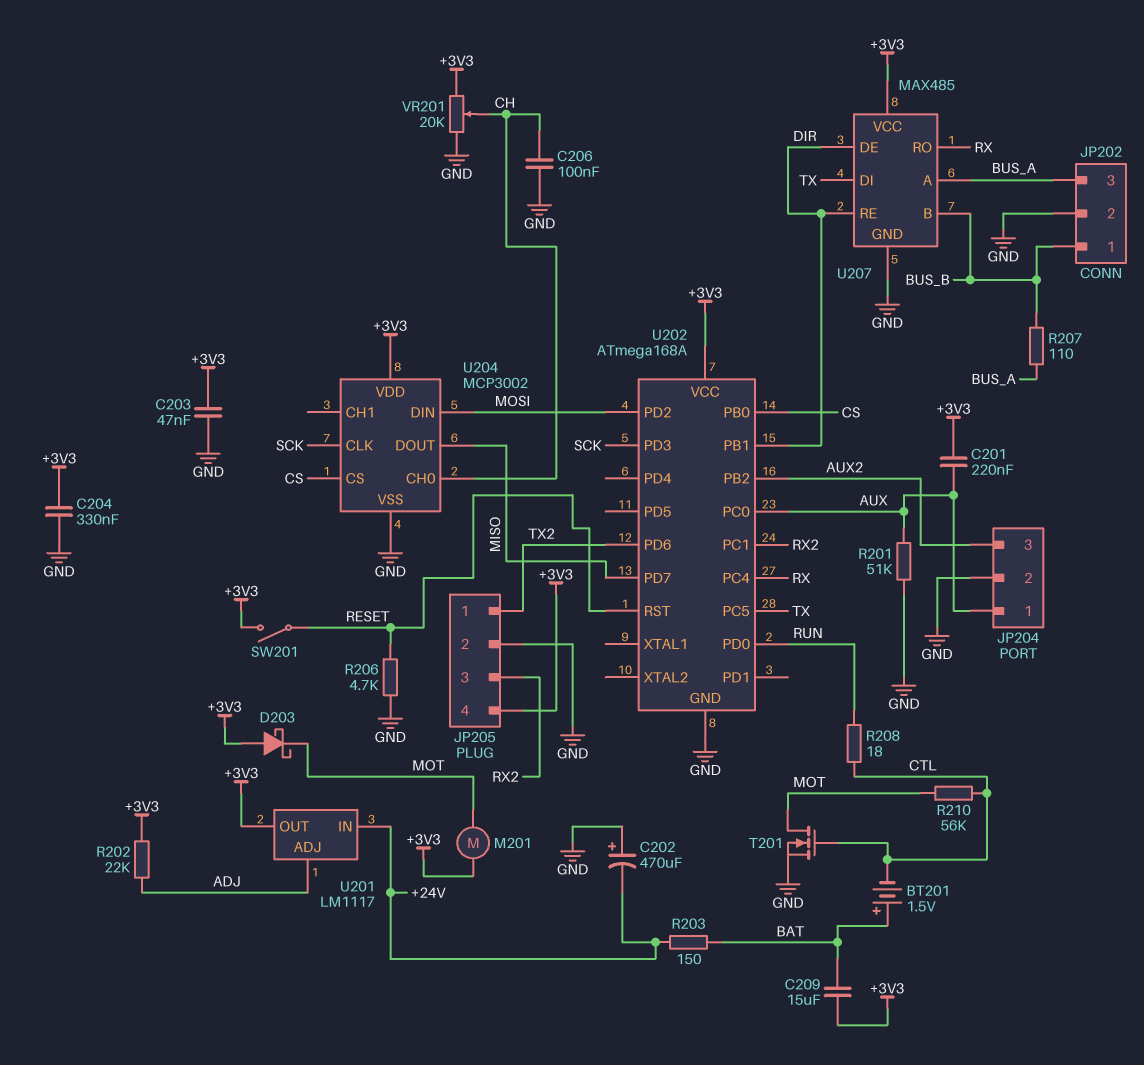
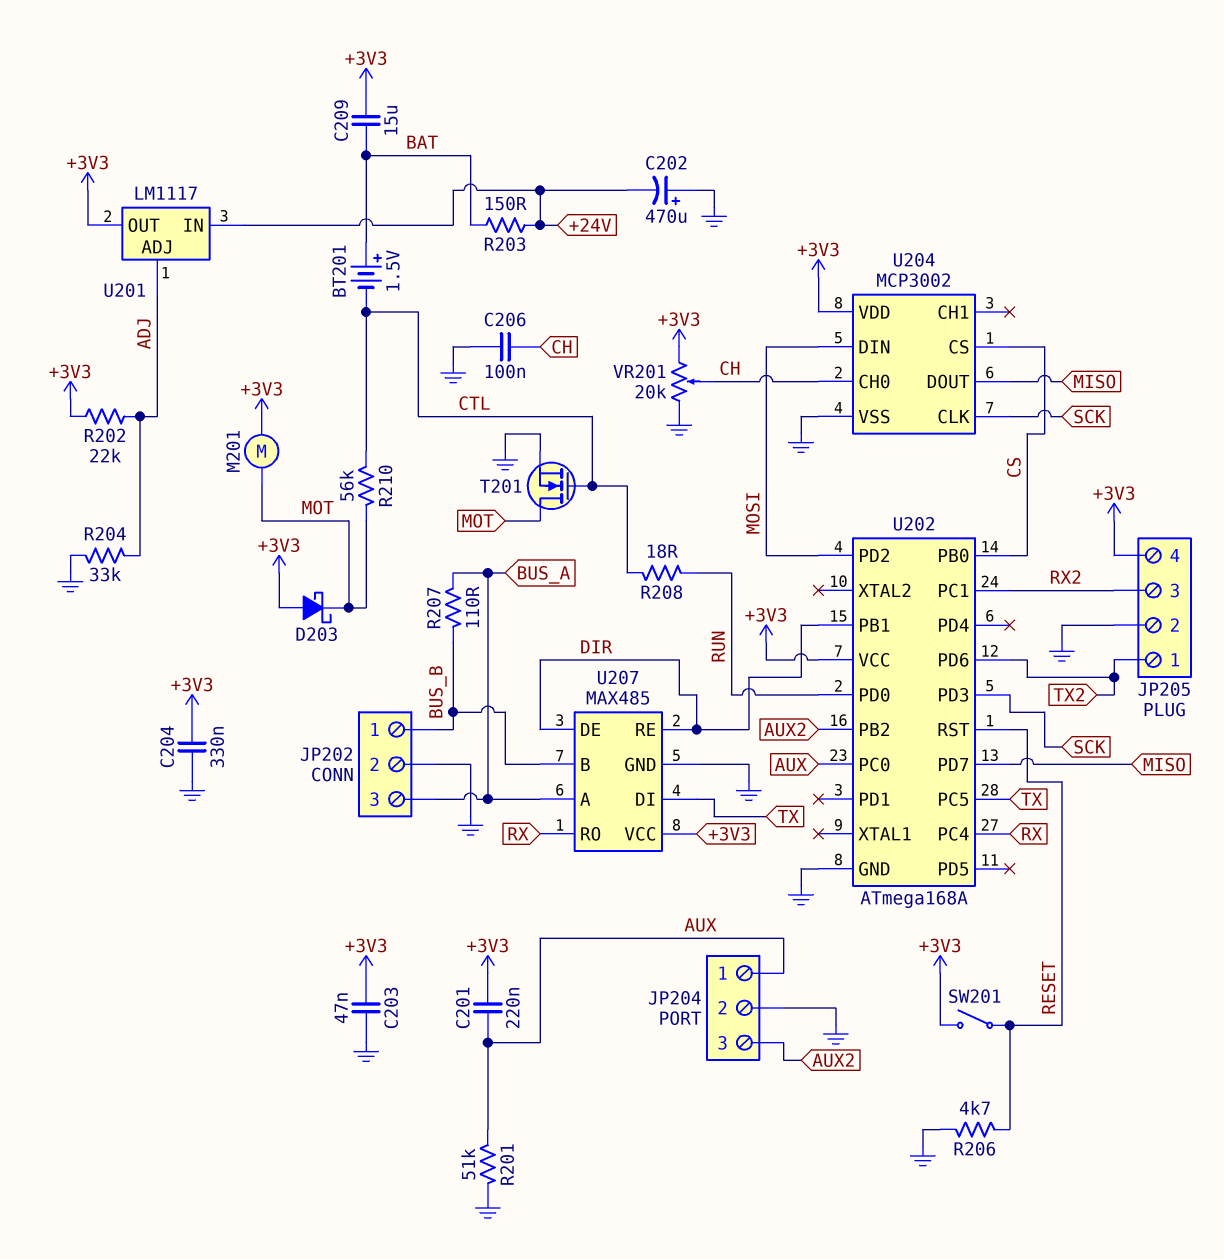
R204: none -> 33k (ADJ, GND)

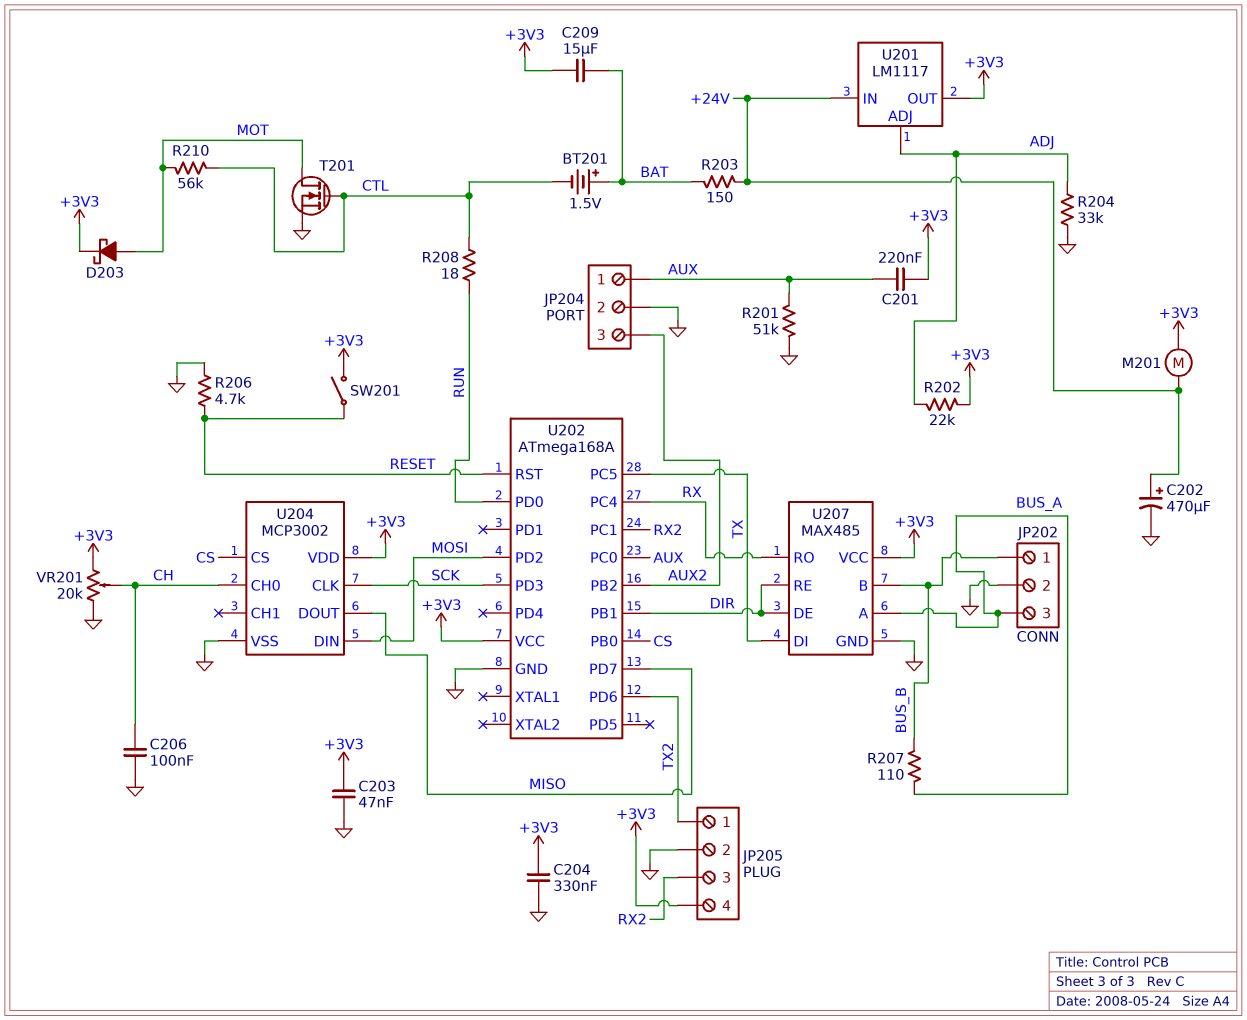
C202: 470uF (plus GND, minus +24V) -> 470uF (plus +24V, minus GND)
D203: schottky (A +3V3, K MOT) -> schottky (A MOT, K +3V3)
M201: motor (+3V3, MOT) -> motor (+3V3, +24V)

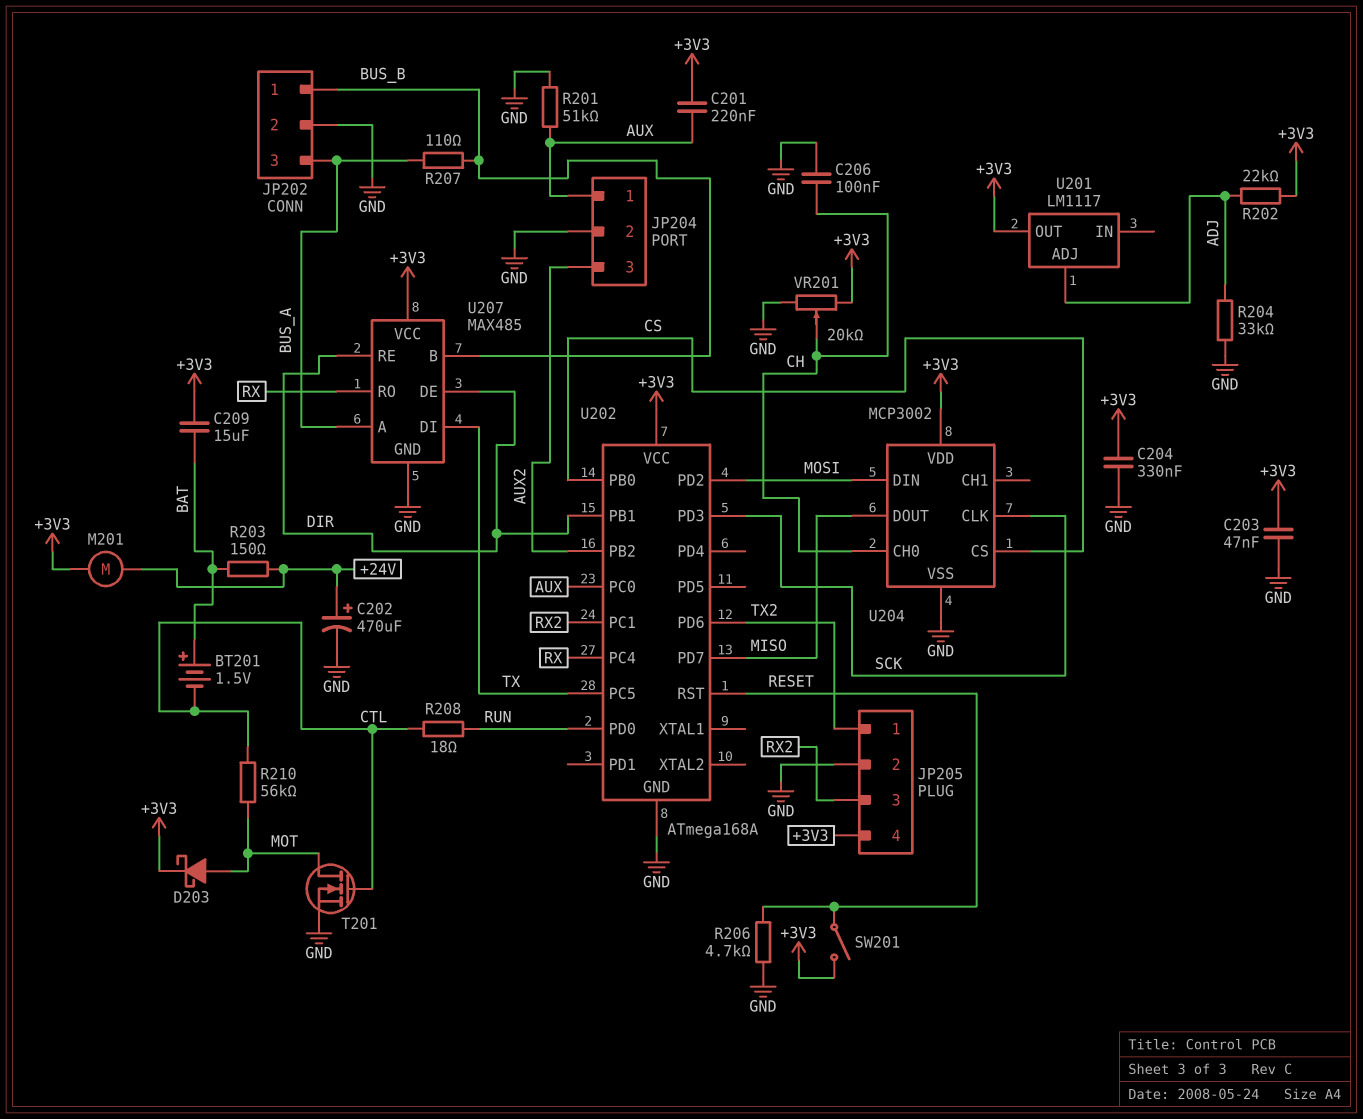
U201 pin IN: +24V -> none

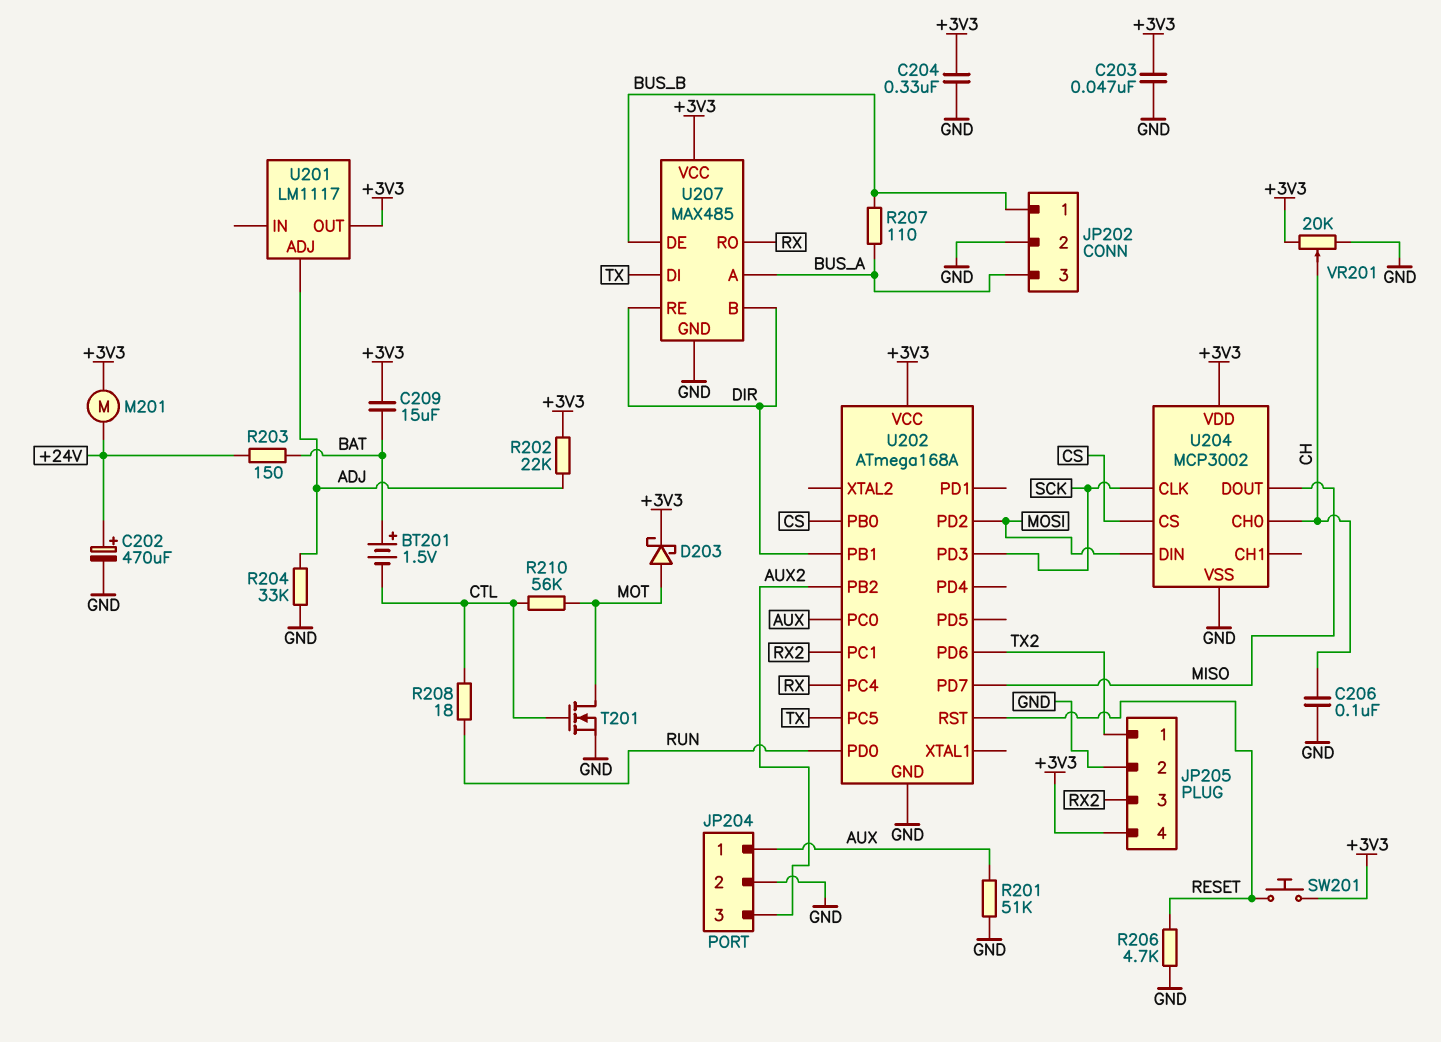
C201: 220nF (+3V3, AUX) -> none
SW201: switch (+3V3, RESET) -> button (+3V3, RESET)
U207 pin B: BUS_B -> DIR
U207 pin DE: DIR -> BUS_B

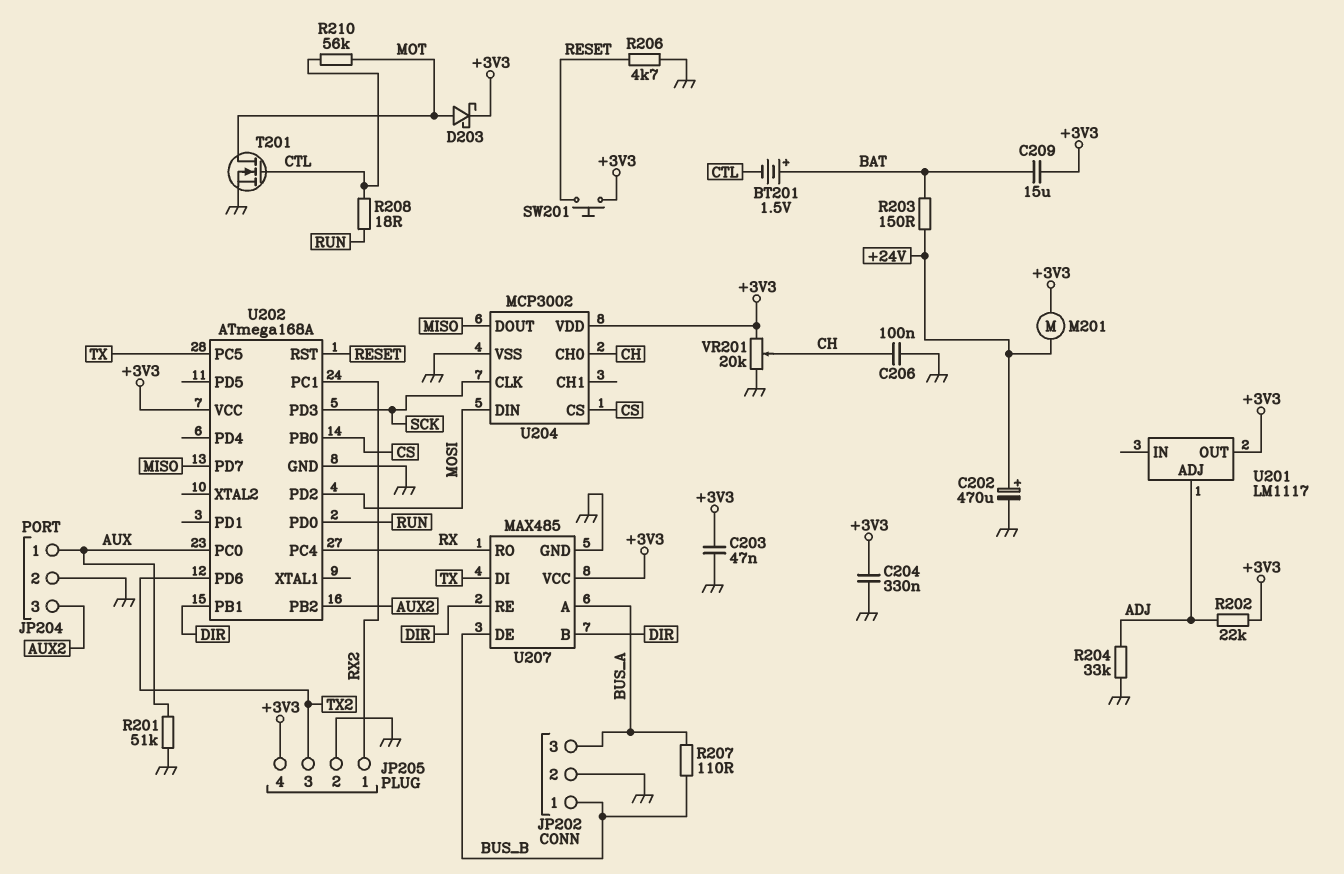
JP205 pin 1: TX2 -> RX2
JP205 pin 3: RX2 -> TX2

